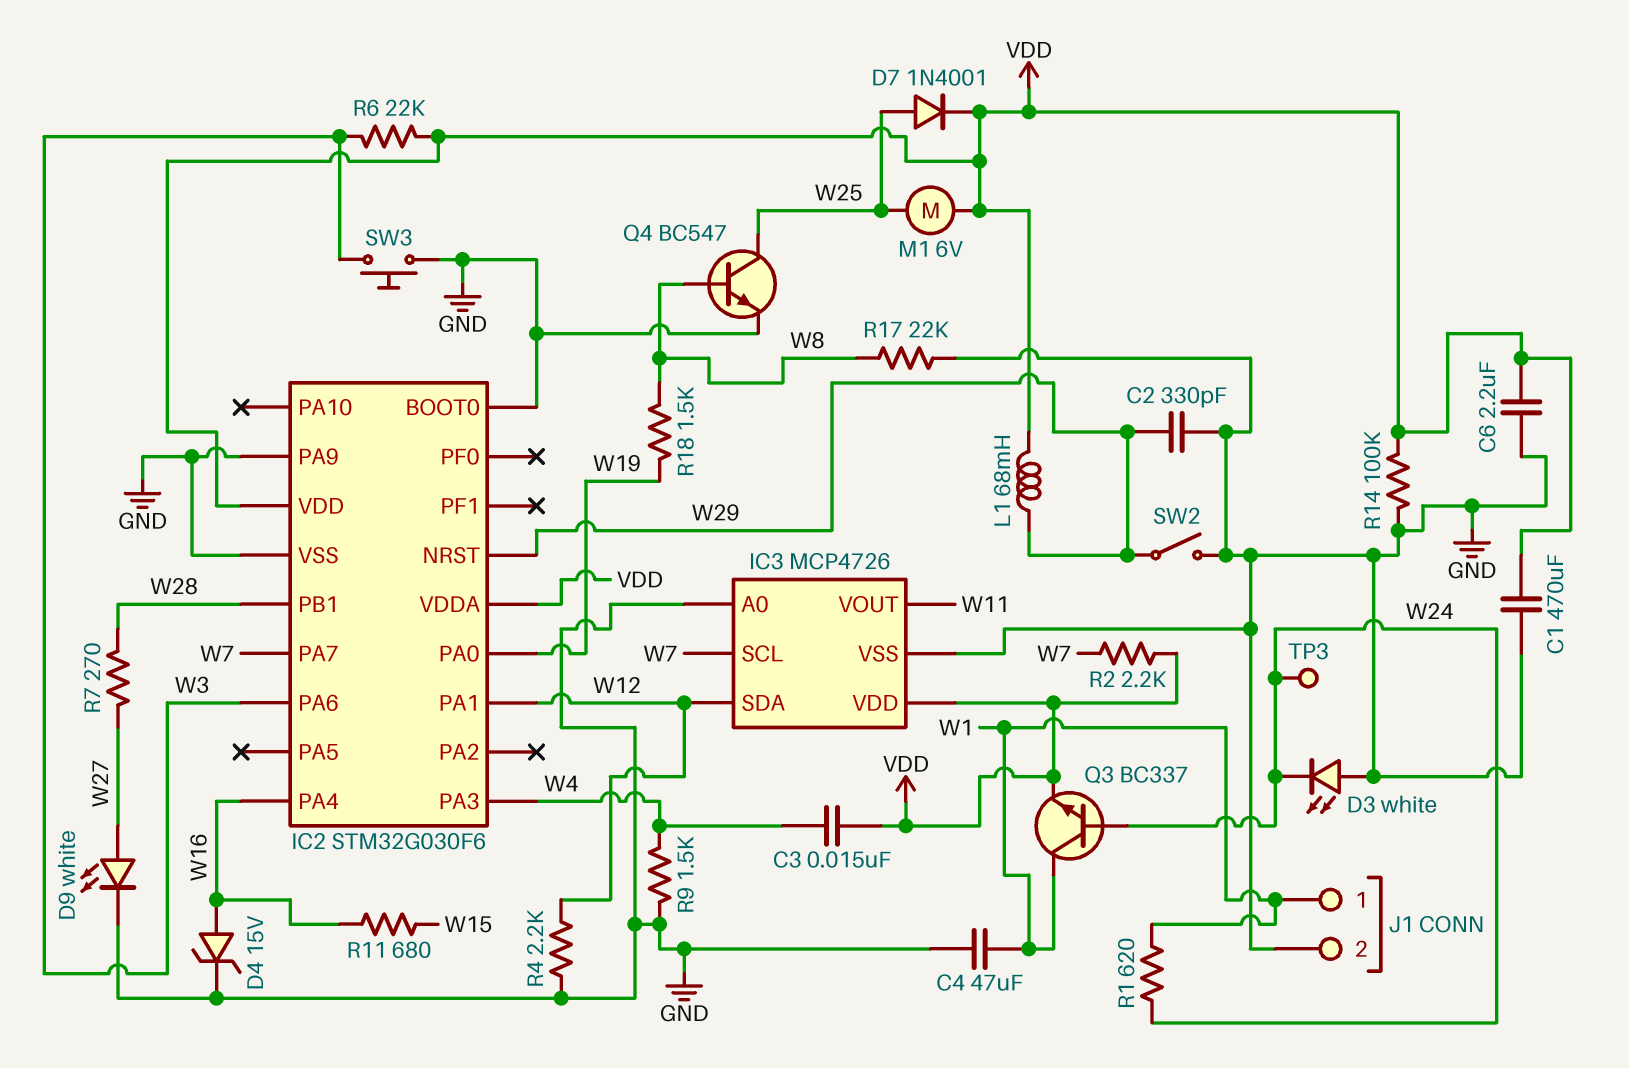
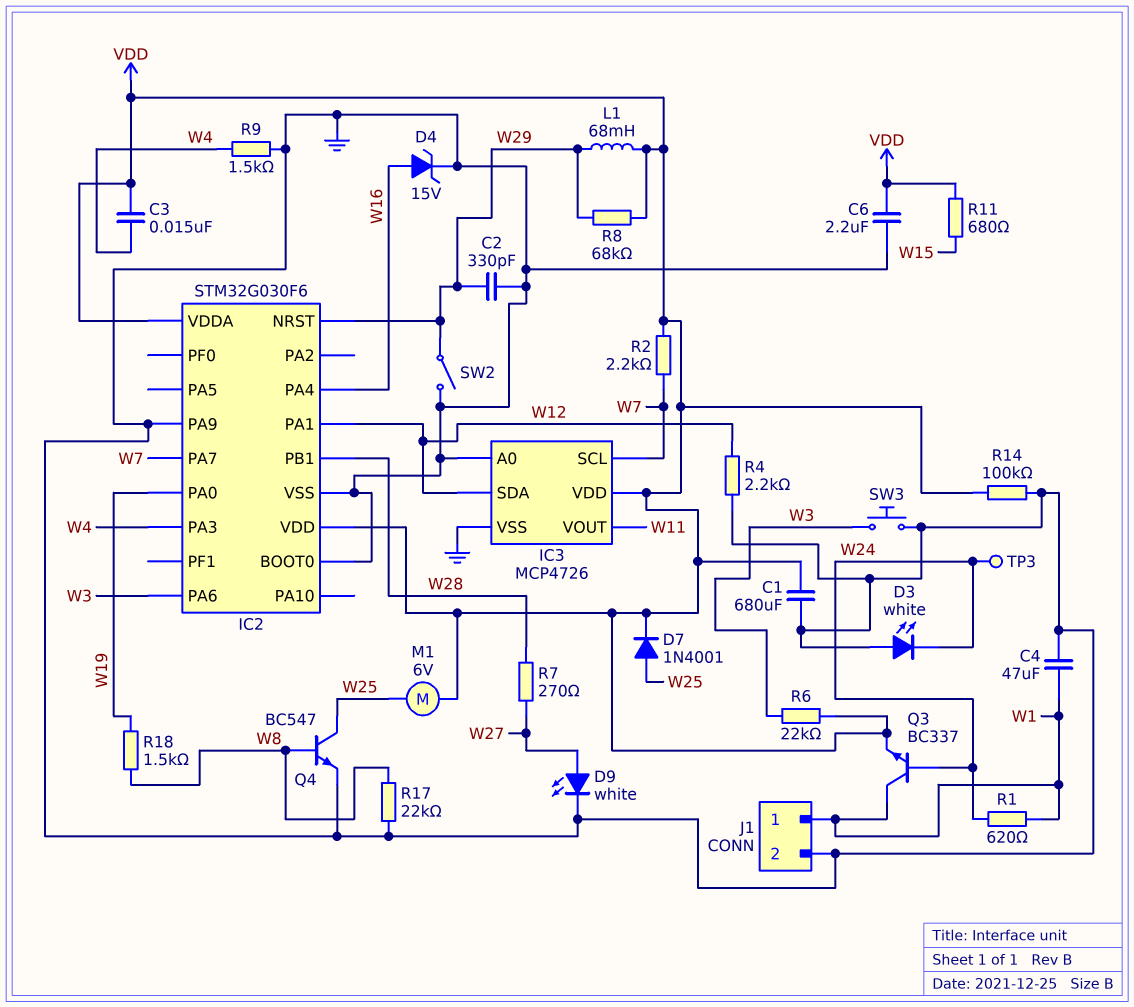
C1: 470uF (GND, VDD) -> 680uF (GND, VDD)
R8: none -> 68k (VDD, W29)
R11: 680 (W15, W16) -> 680 (VDD, W15)

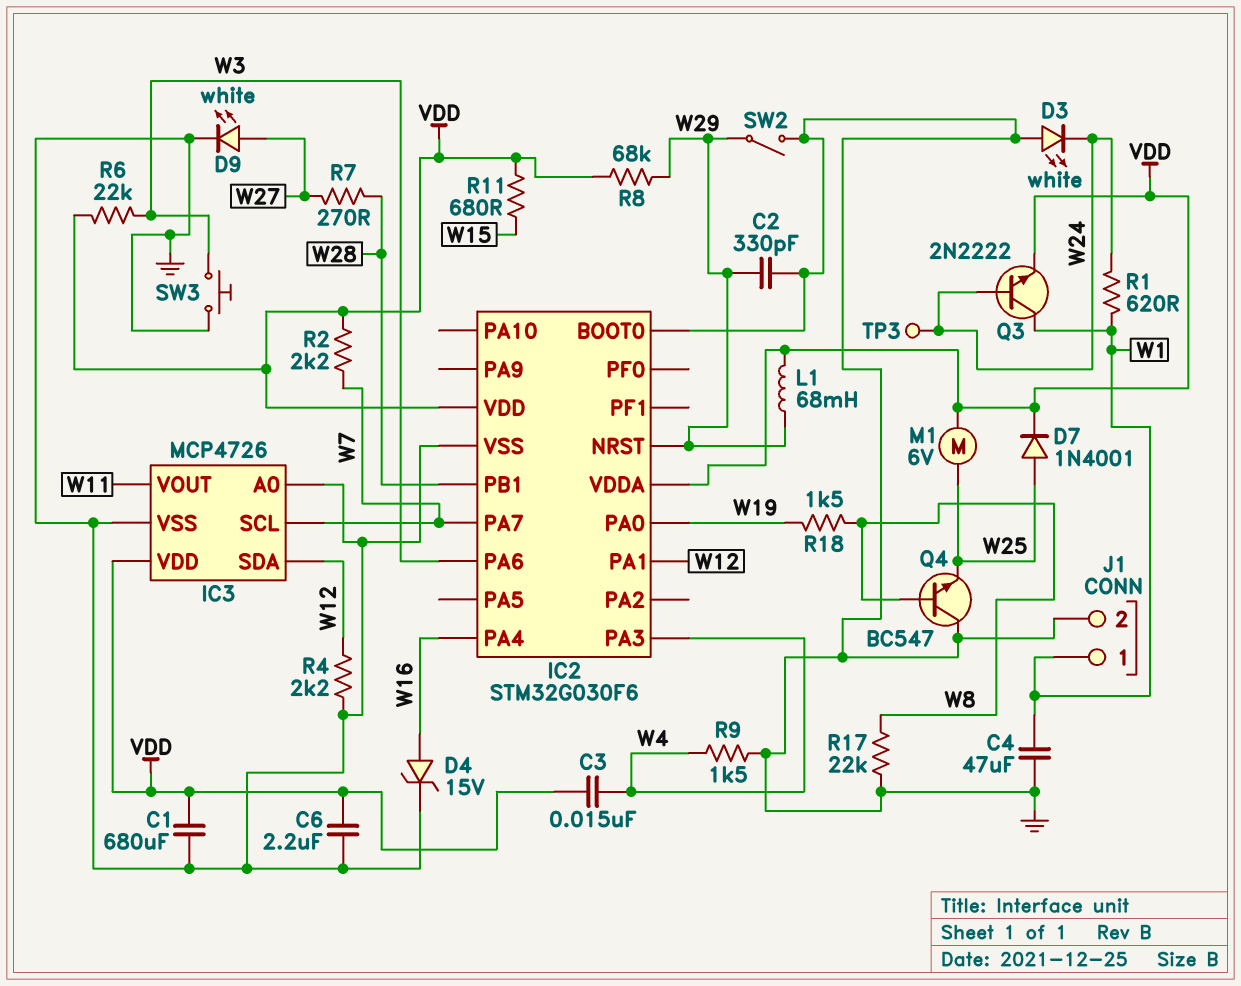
IC2 pin PA9: GND -> none
Q3: NPN BC337 (B W24, C W1, E VDD) -> NPN 2N2222 (B W24, C W1, E VDD)
Q4: NPN BC547 (B W8, C W25, E GND) -> NPN BC547 (B W8, C GND, E W25)
R14: 100k (GND, VDD) -> none

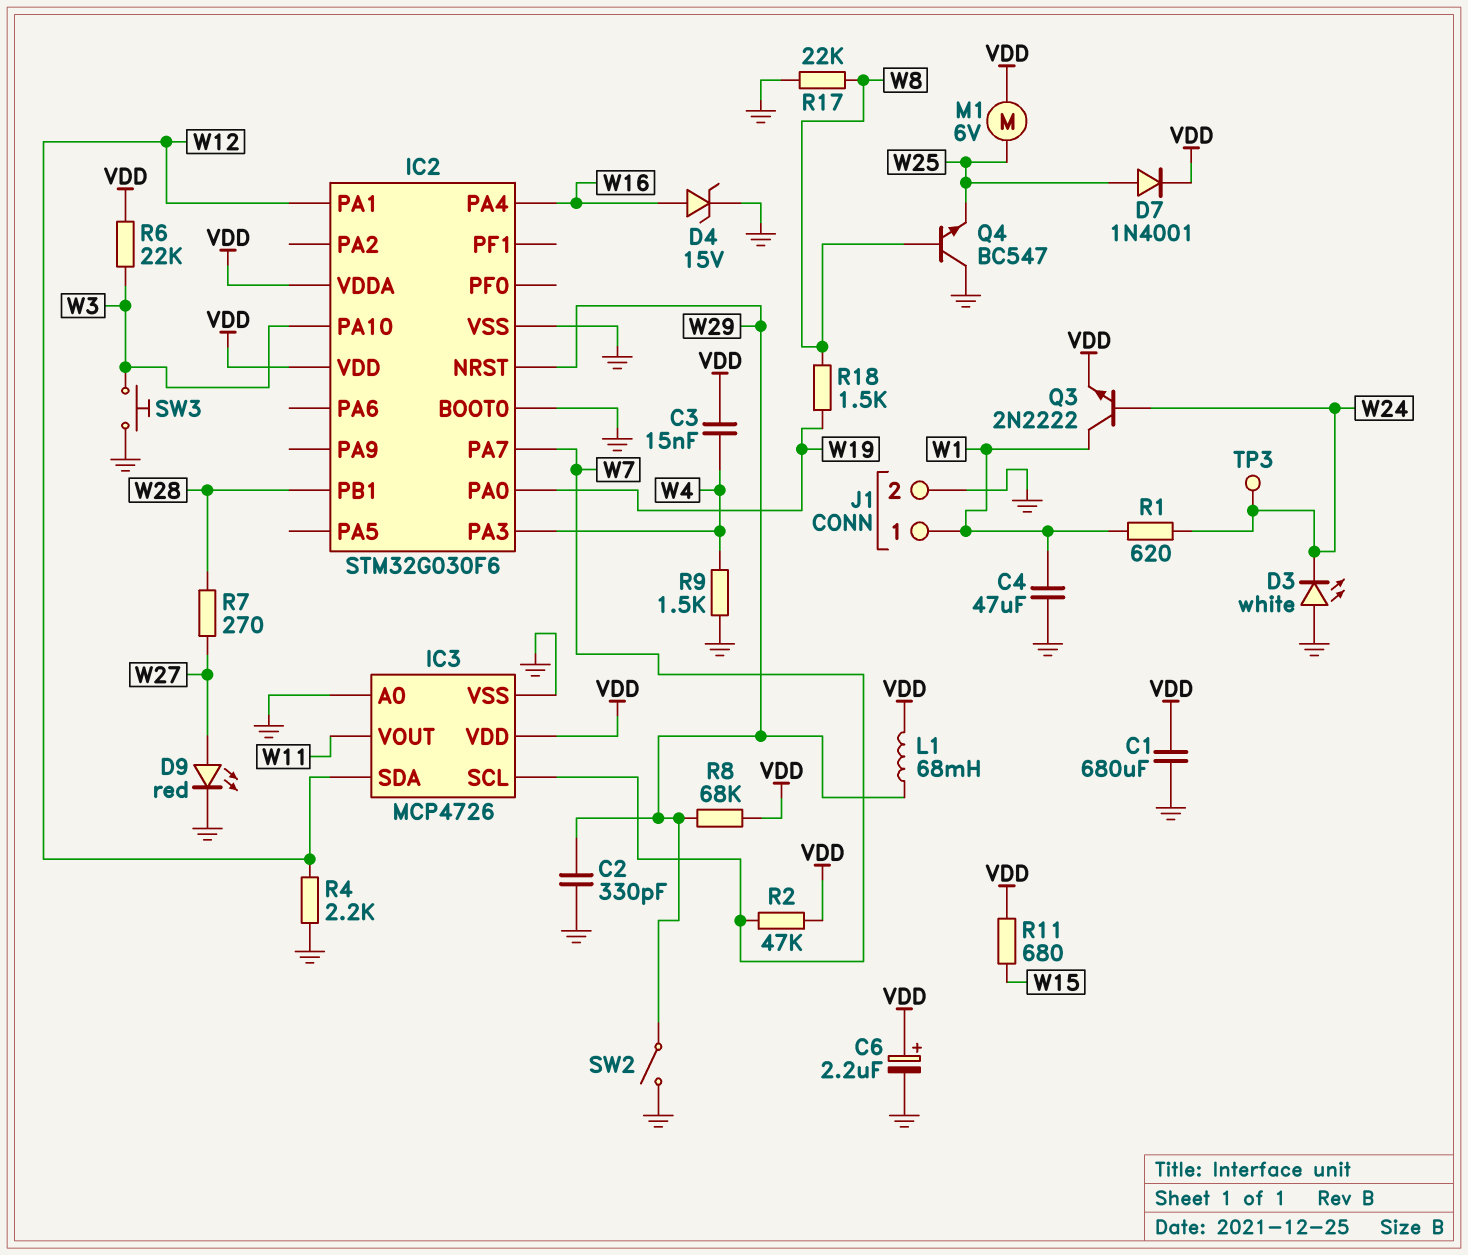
C6: 2.2uF (GND, VDD) -> 2.2uF (plus VDD, minus GND)
D9: LED white (A W27, K GND) -> LED red (A W27, K GND)
IC2 pin PA6: W3 -> none
IC2 pin PA10: none -> W3
R2: 2.2k (VDD, W7) -> 47k (VDD, W7)

